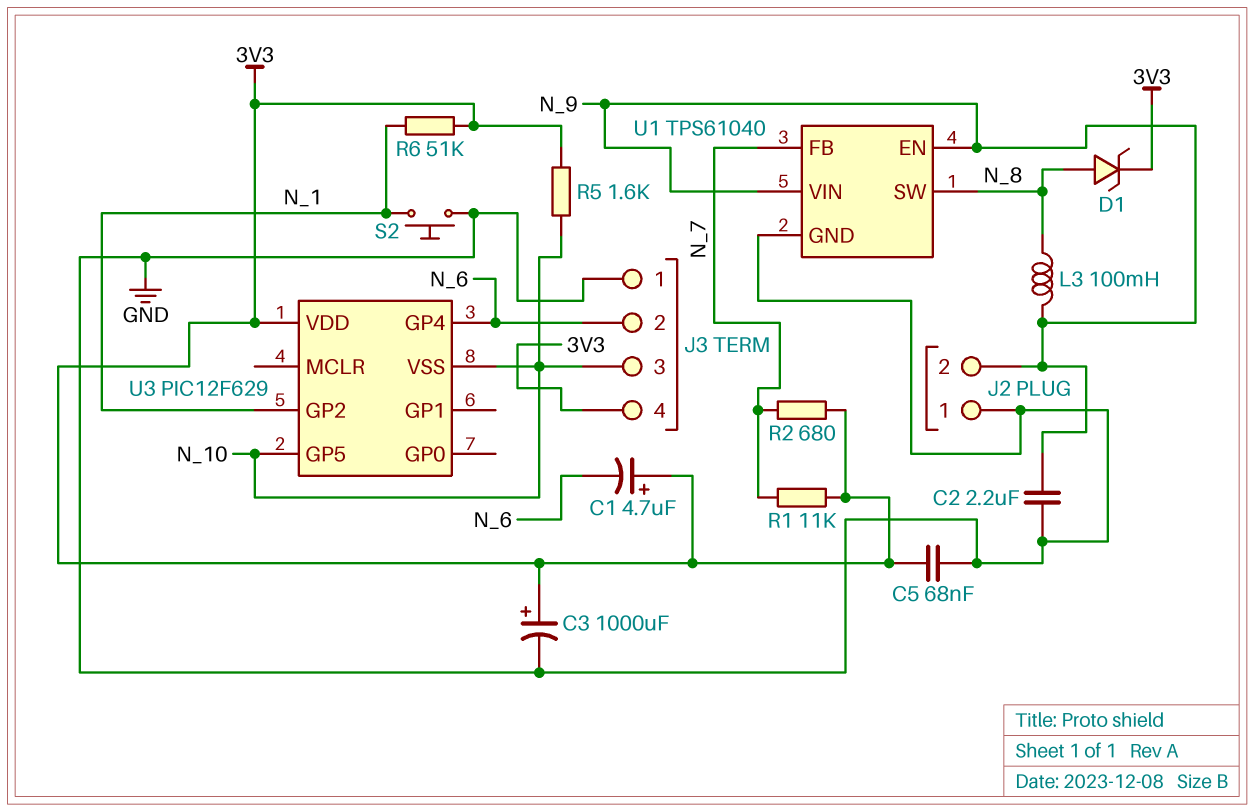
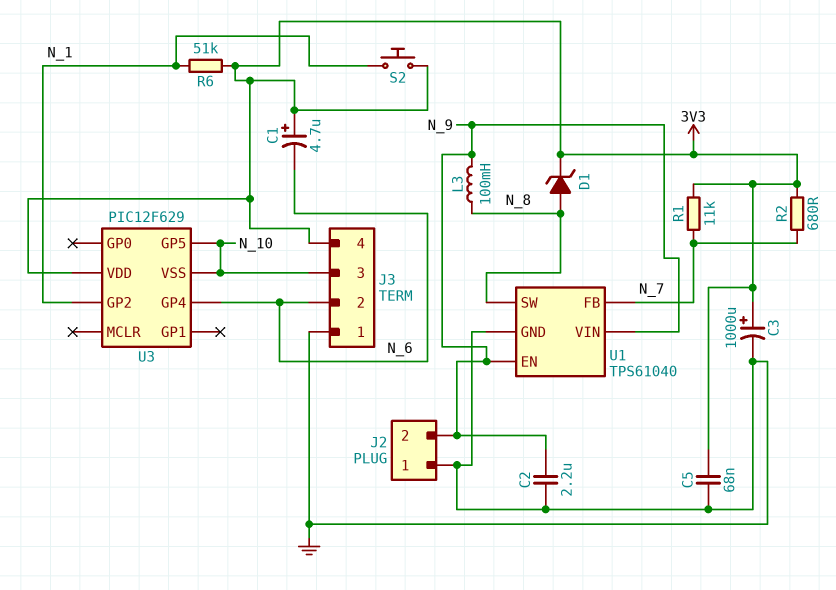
R5: 1.6k (3V3, N_10) -> none
S2: button (GND, N_1) -> button (3V3, N_1)

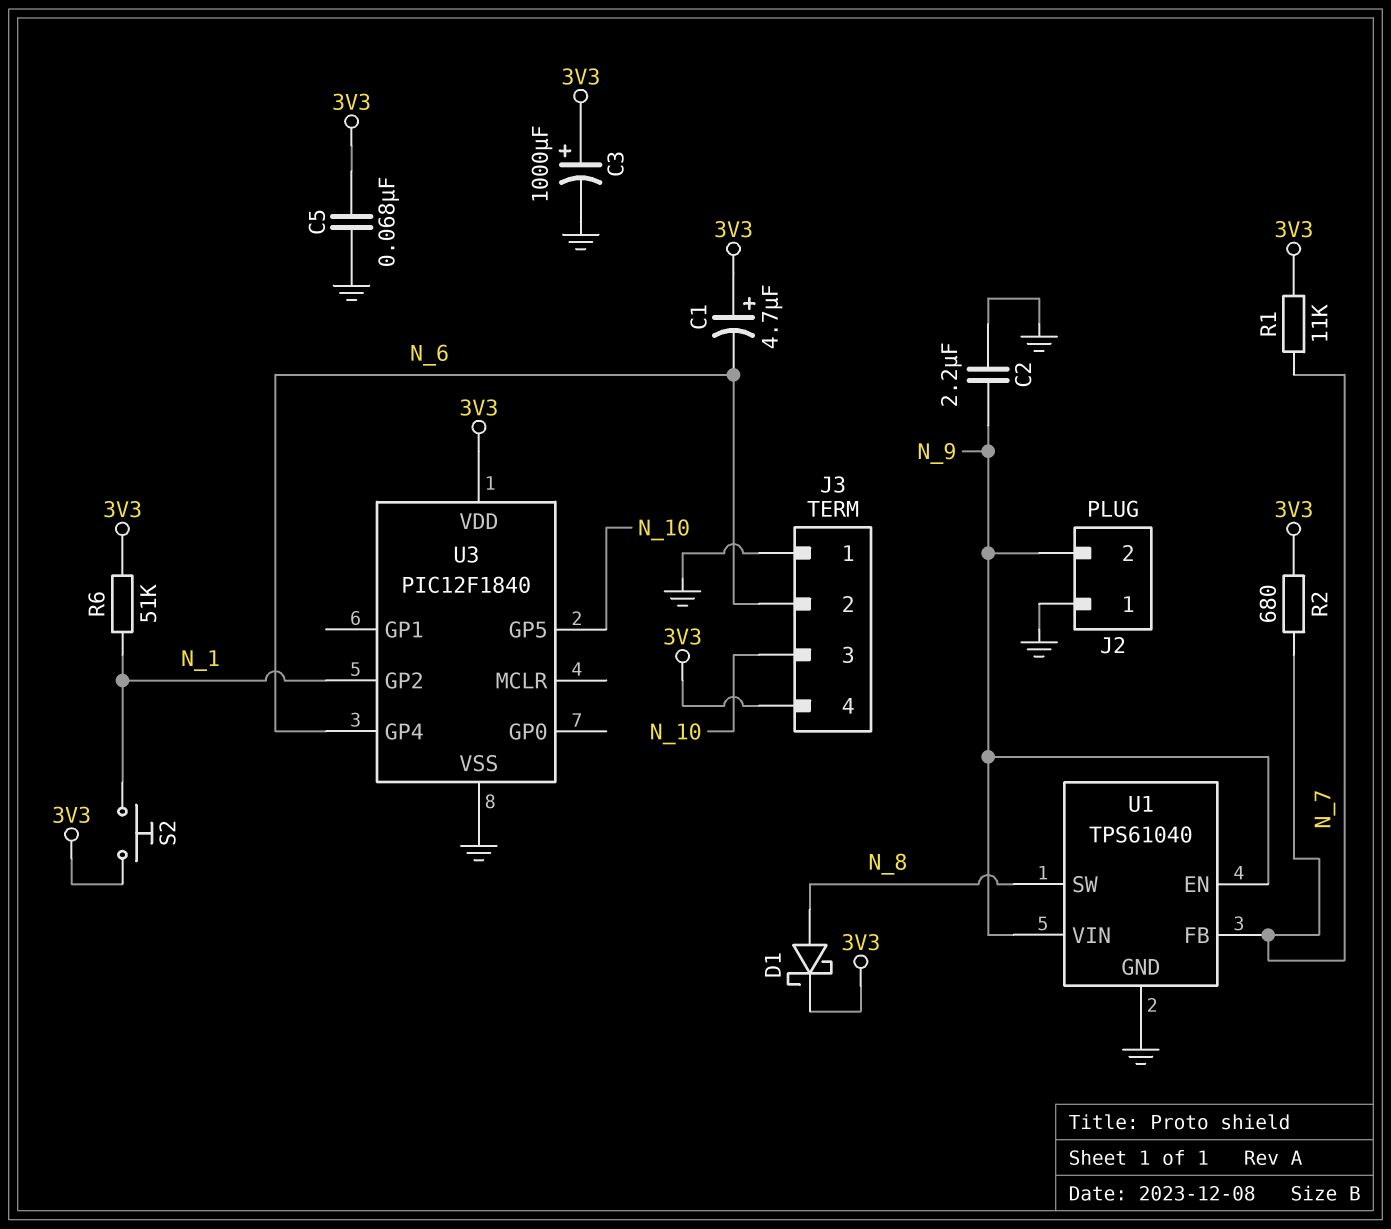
D1: zener (A N_8, K 3V3) -> schottky (A N_8, K 3V3)
L3: 100mH (N_8, N_9) -> none
U3: PIC12F629 -> PIC12F1840
U3 pin VSS: N_10 -> GND

